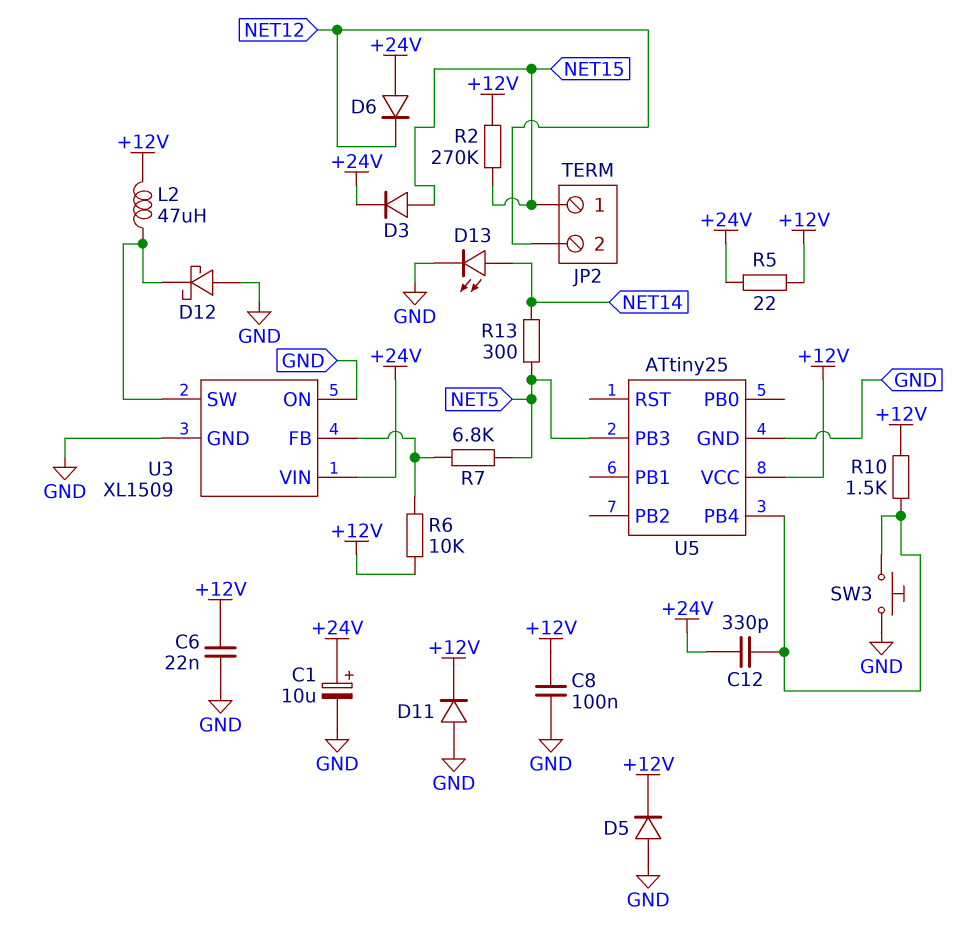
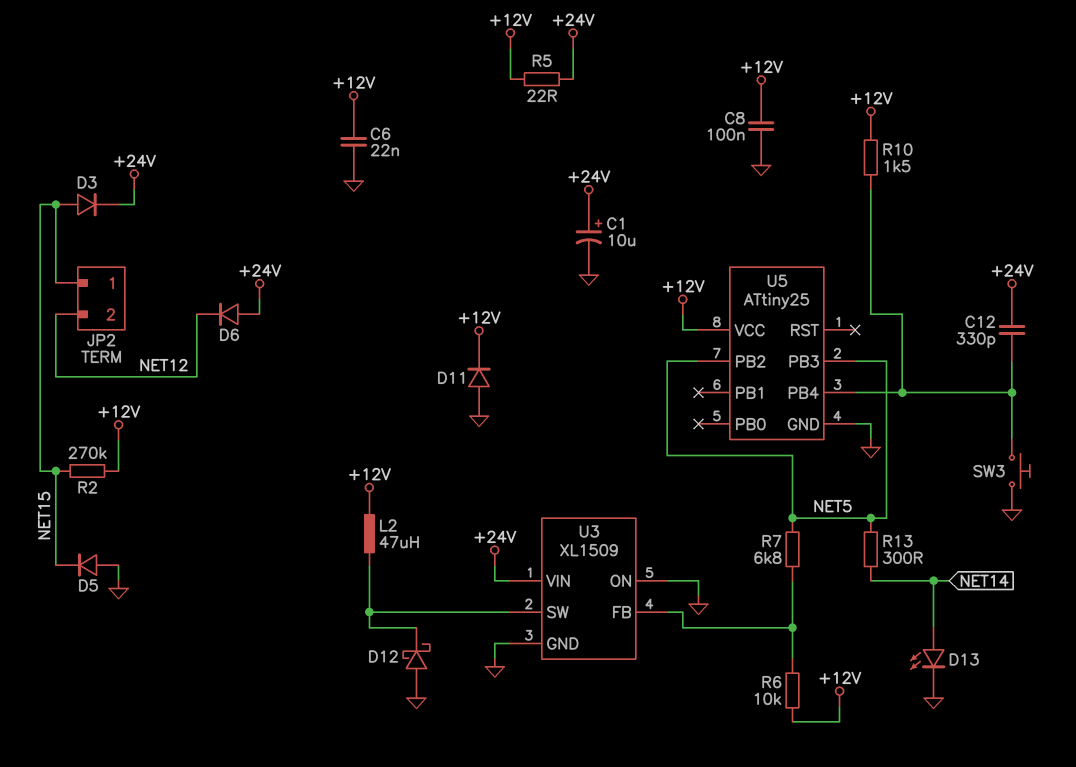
D5: diode (A GND, K +12V) -> diode (A GND, K NET15)
U5 pin PB2: none -> NET5

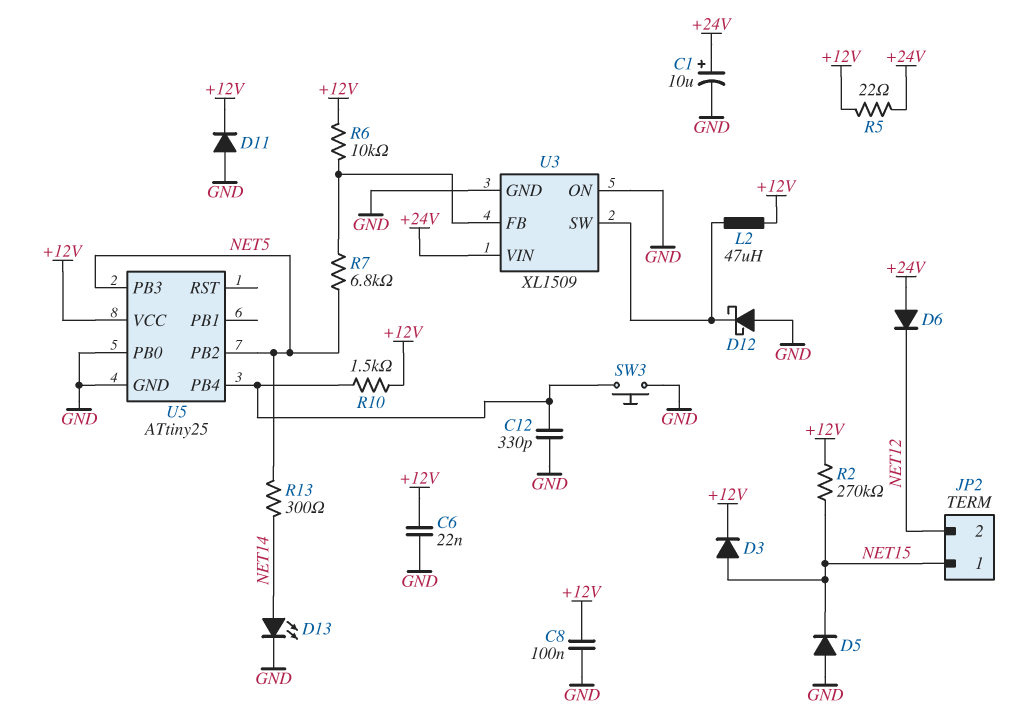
C12: 330pF (+24V, U5/PB4) -> 330pF (GND, U5/PB4)
D3: diode (A NET15, K +24V) -> diode (A NET15, K +12V)
U5 pin PB0: none -> GND

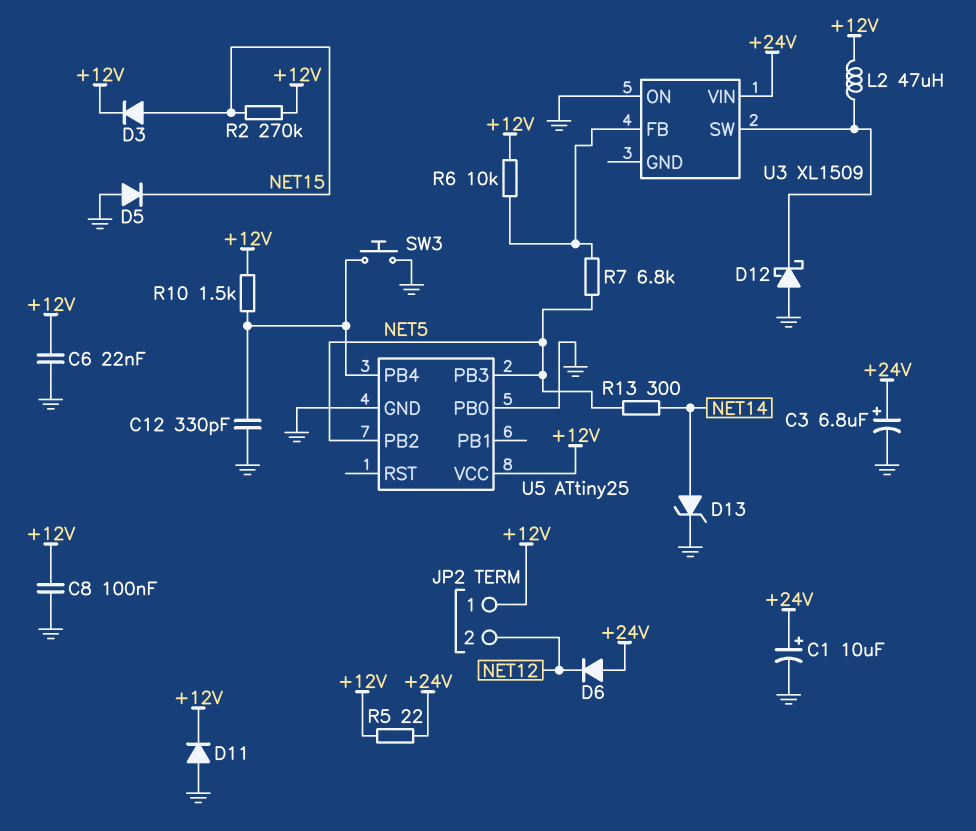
C3: none -> 6.8uF (plus +24V, minus GND)
D13: LED (A NET14, K GND) -> zener (A NET14, K GND)
JP2 pin 1: NET15 -> +12V
U3 pin GND: GND -> none

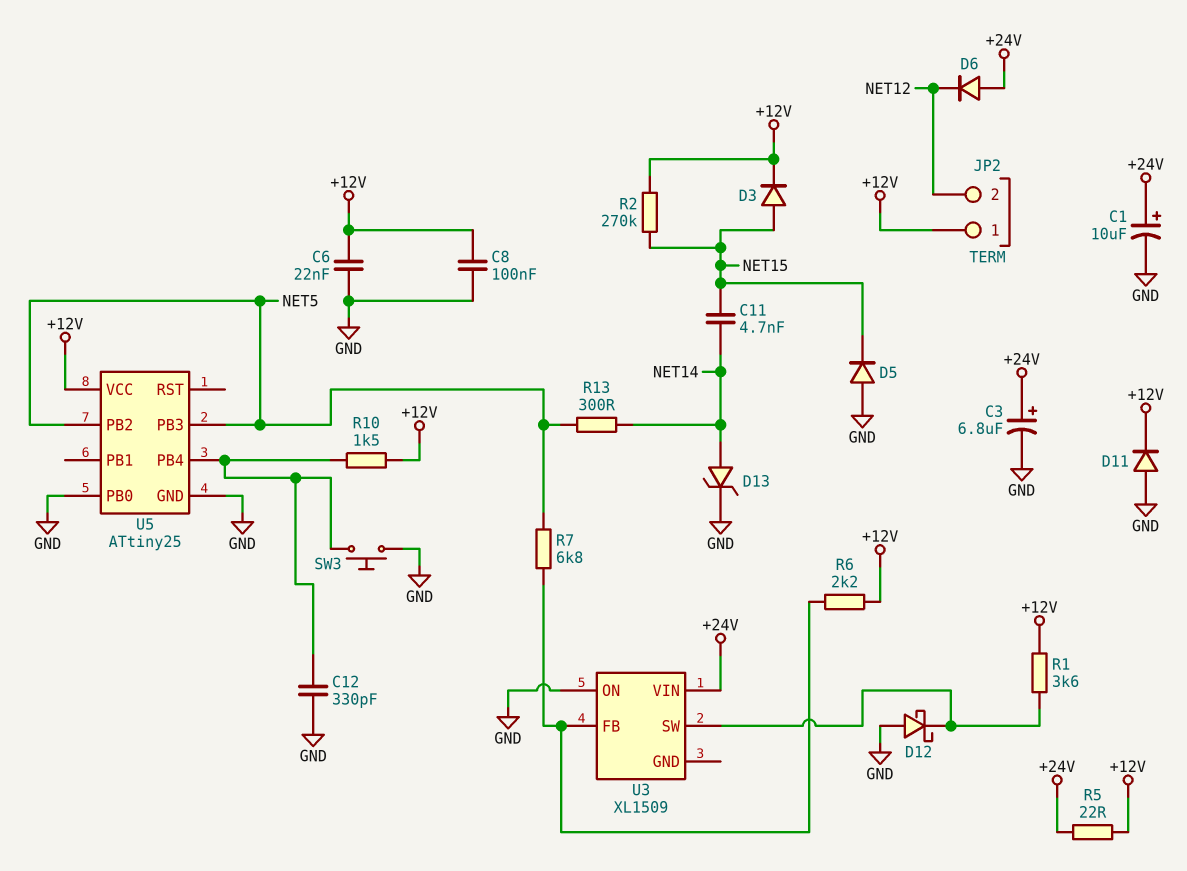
C11: none -> 4.7nF (NET14, NET15)
L2: 47uH (+12V, U3/SW) -> none
R1: none -> 3.6k (+12V, U3/SW)
R6: 10k (+12V, U3/FB) -> 2.2k (+12V, U3/FB)

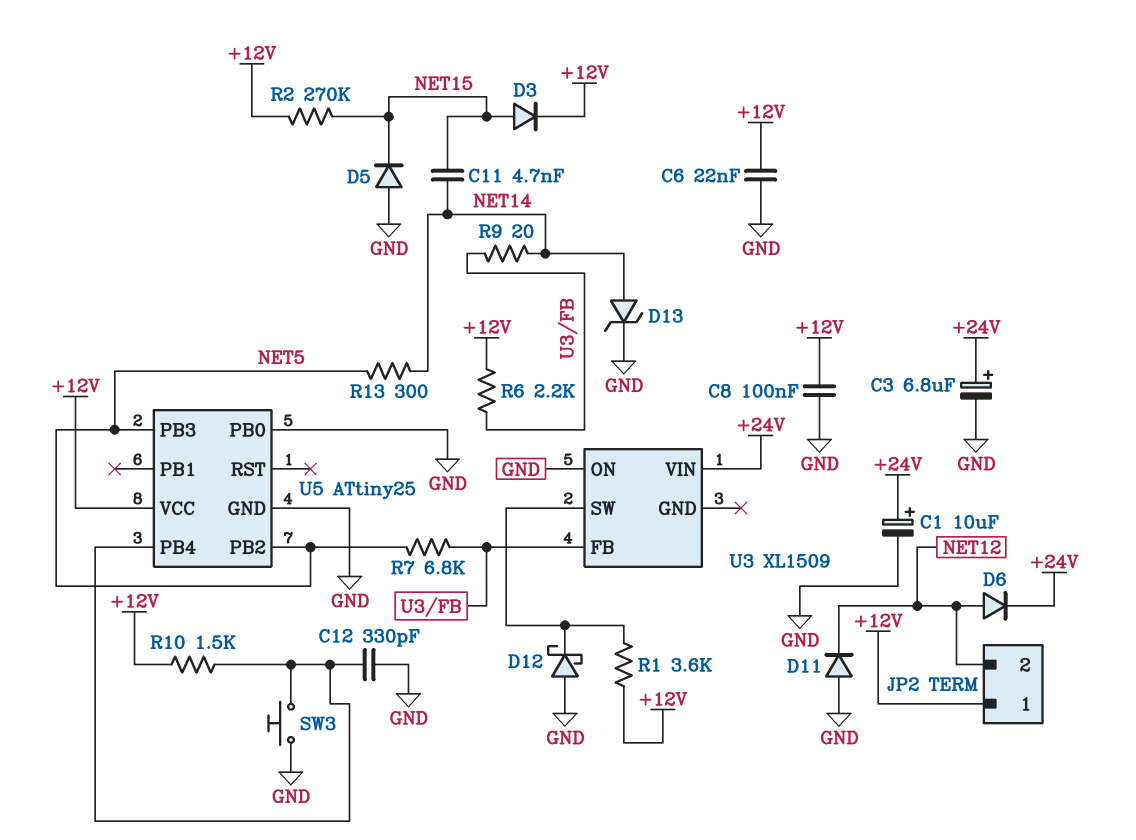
D6: diode (A +24V, K NET12) -> diode (A NET12, K +24V)
D11: diode (A GND, K +12V) -> diode (A GND, K NET12)
R5: 22 (+12V, +24V) -> none
R9: none -> 20 (NET14, U3/FB)

